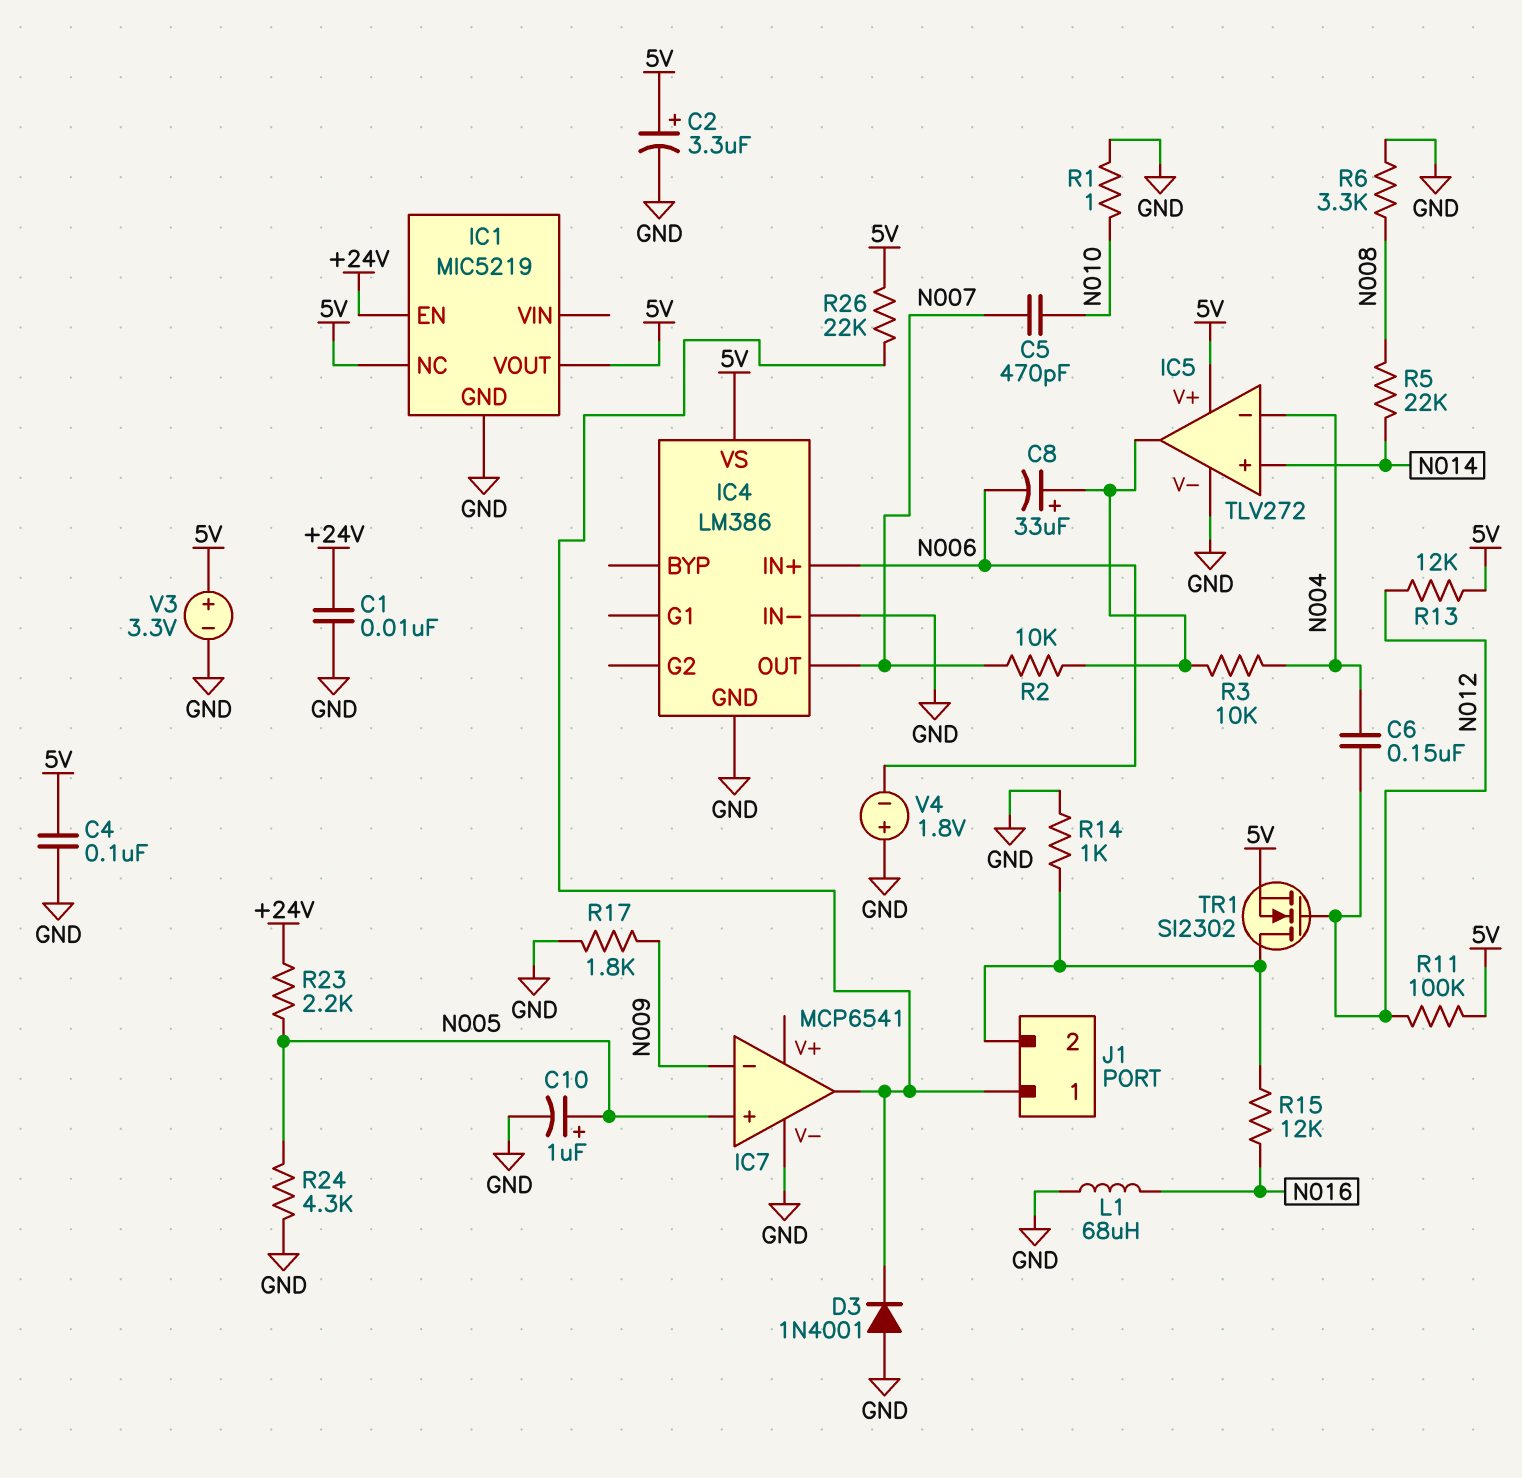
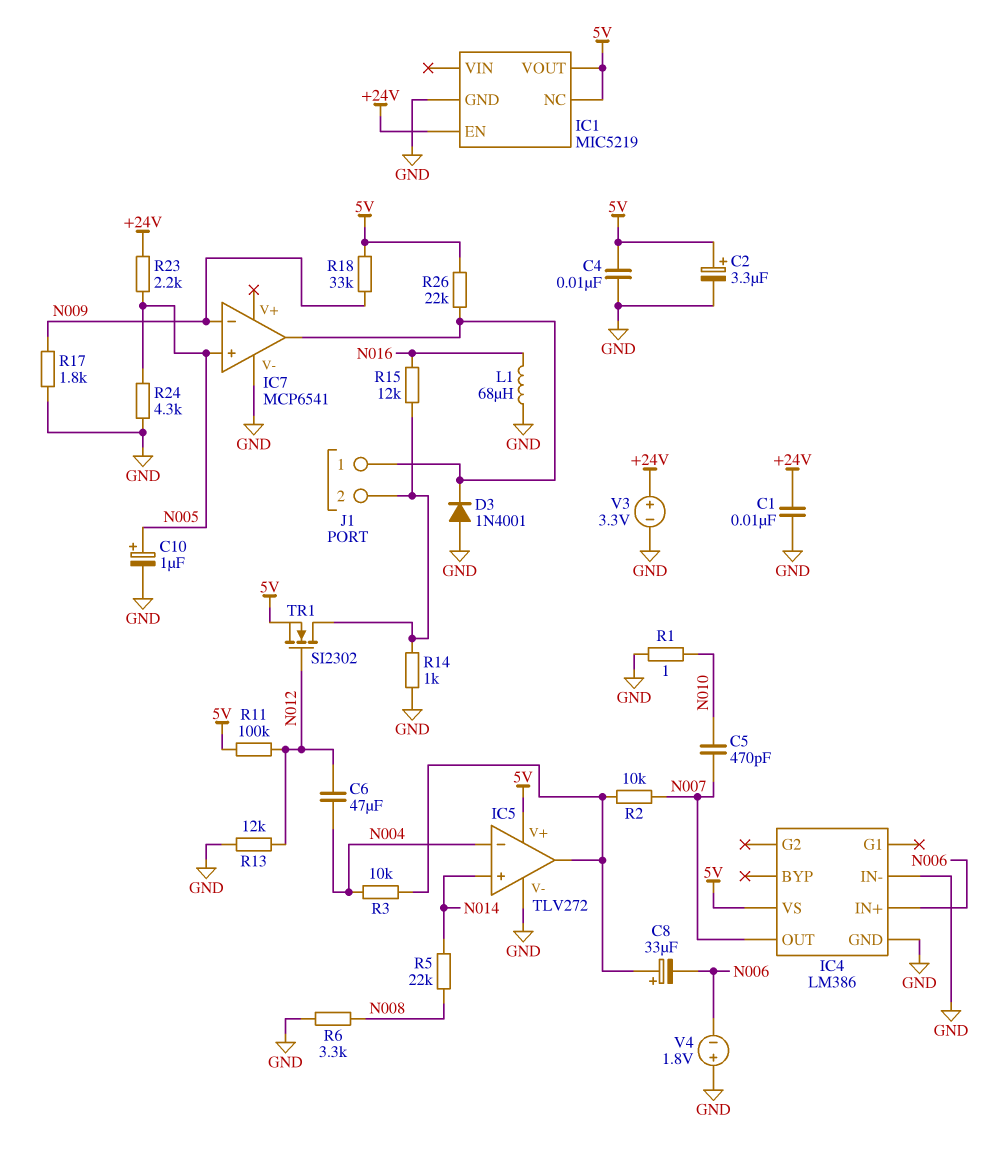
C4: 100nF (5V, GND) -> 10nF (5V, GND)
C6: 150nF (N004, N012) -> 47uF (N004, N012)
R13: 12k (5V, N012) -> 12k (GND, N012)
R18: none -> 33k (5V, N009)
V3: 3.3V (plus 5V, minus GND) -> 3.3V (plus +24V, minus GND)

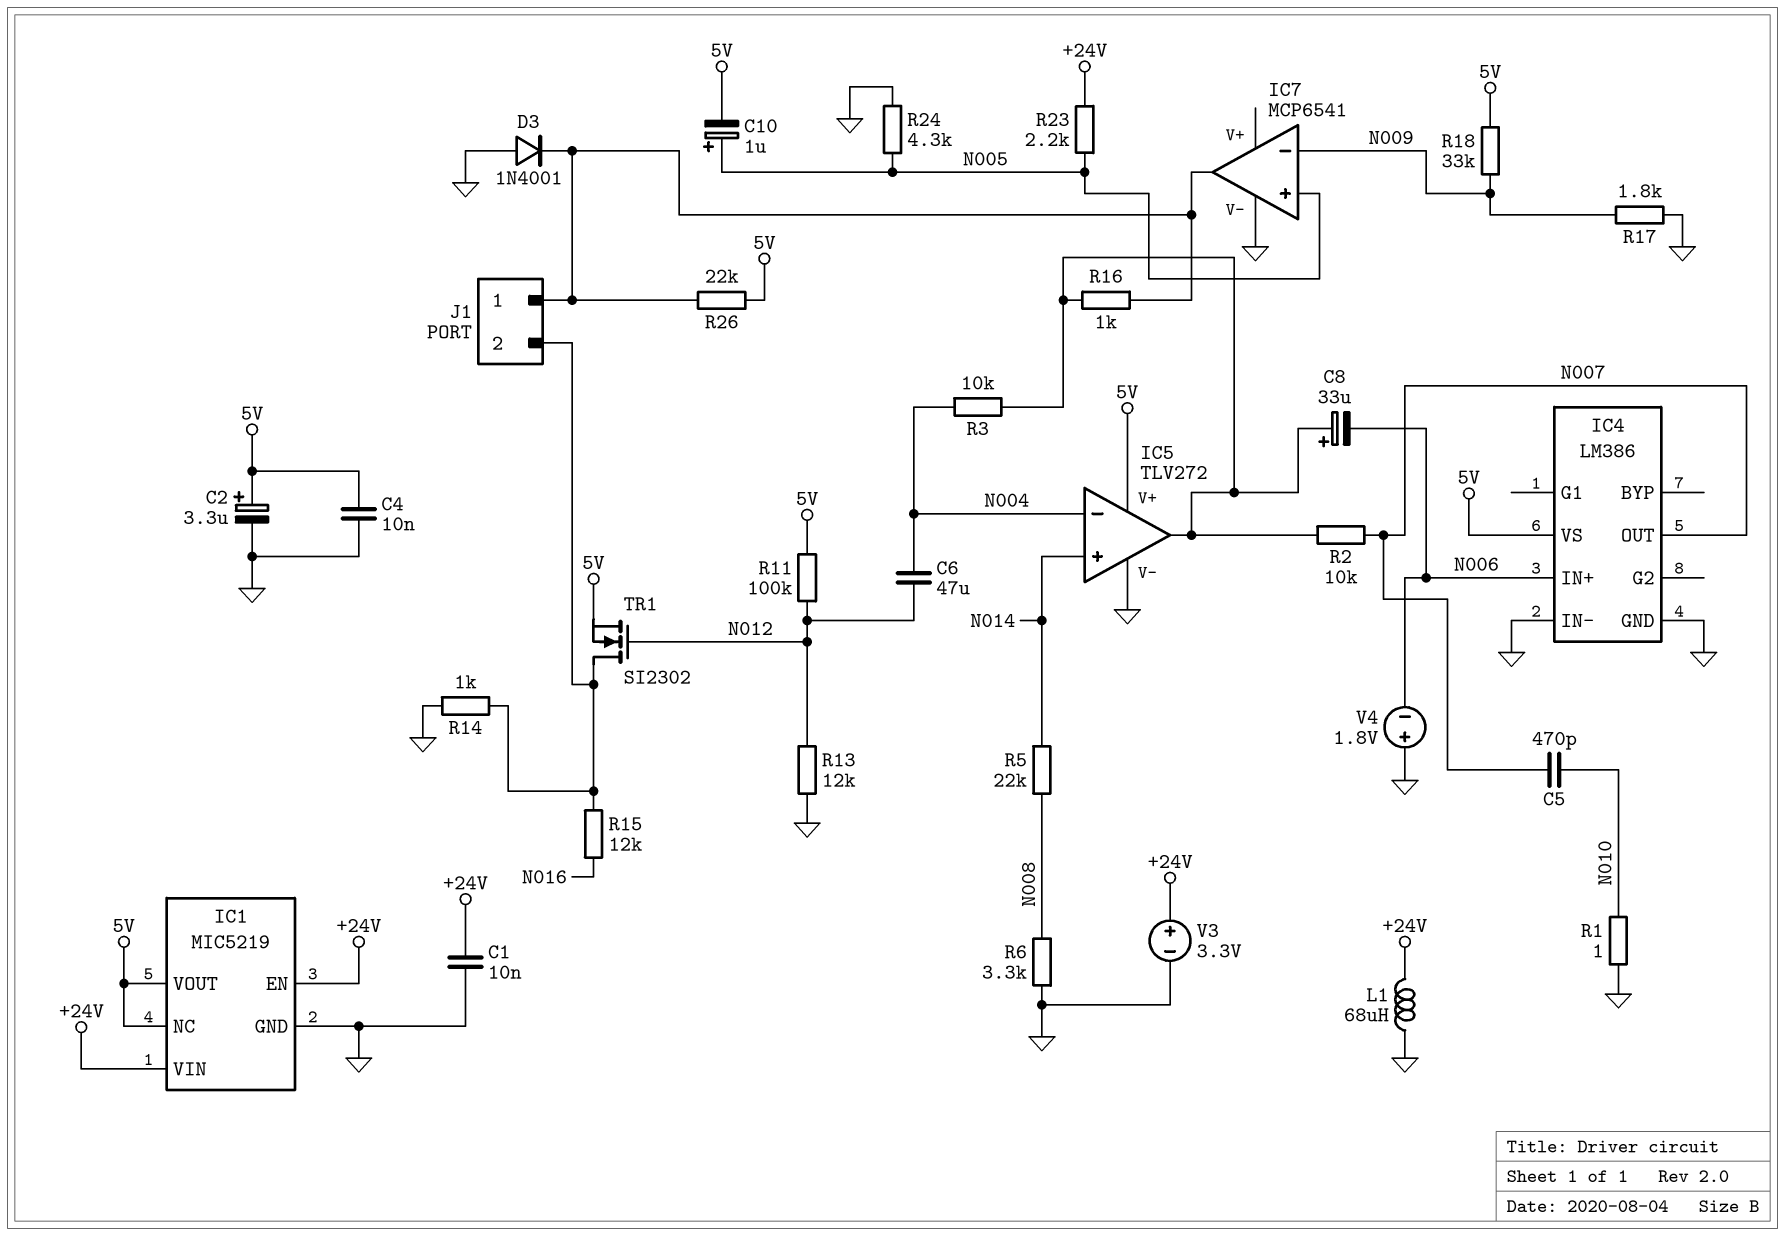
C10: 1uF (plus N005, minus GND) -> 1uF (plus N005, minus 5V)
IC1 pin VIN: none -> +24V
L1: 68uH (GND, N016) -> 68uH (+24V, GND)
R16: none -> 1k (IC5/out, IC7/out)

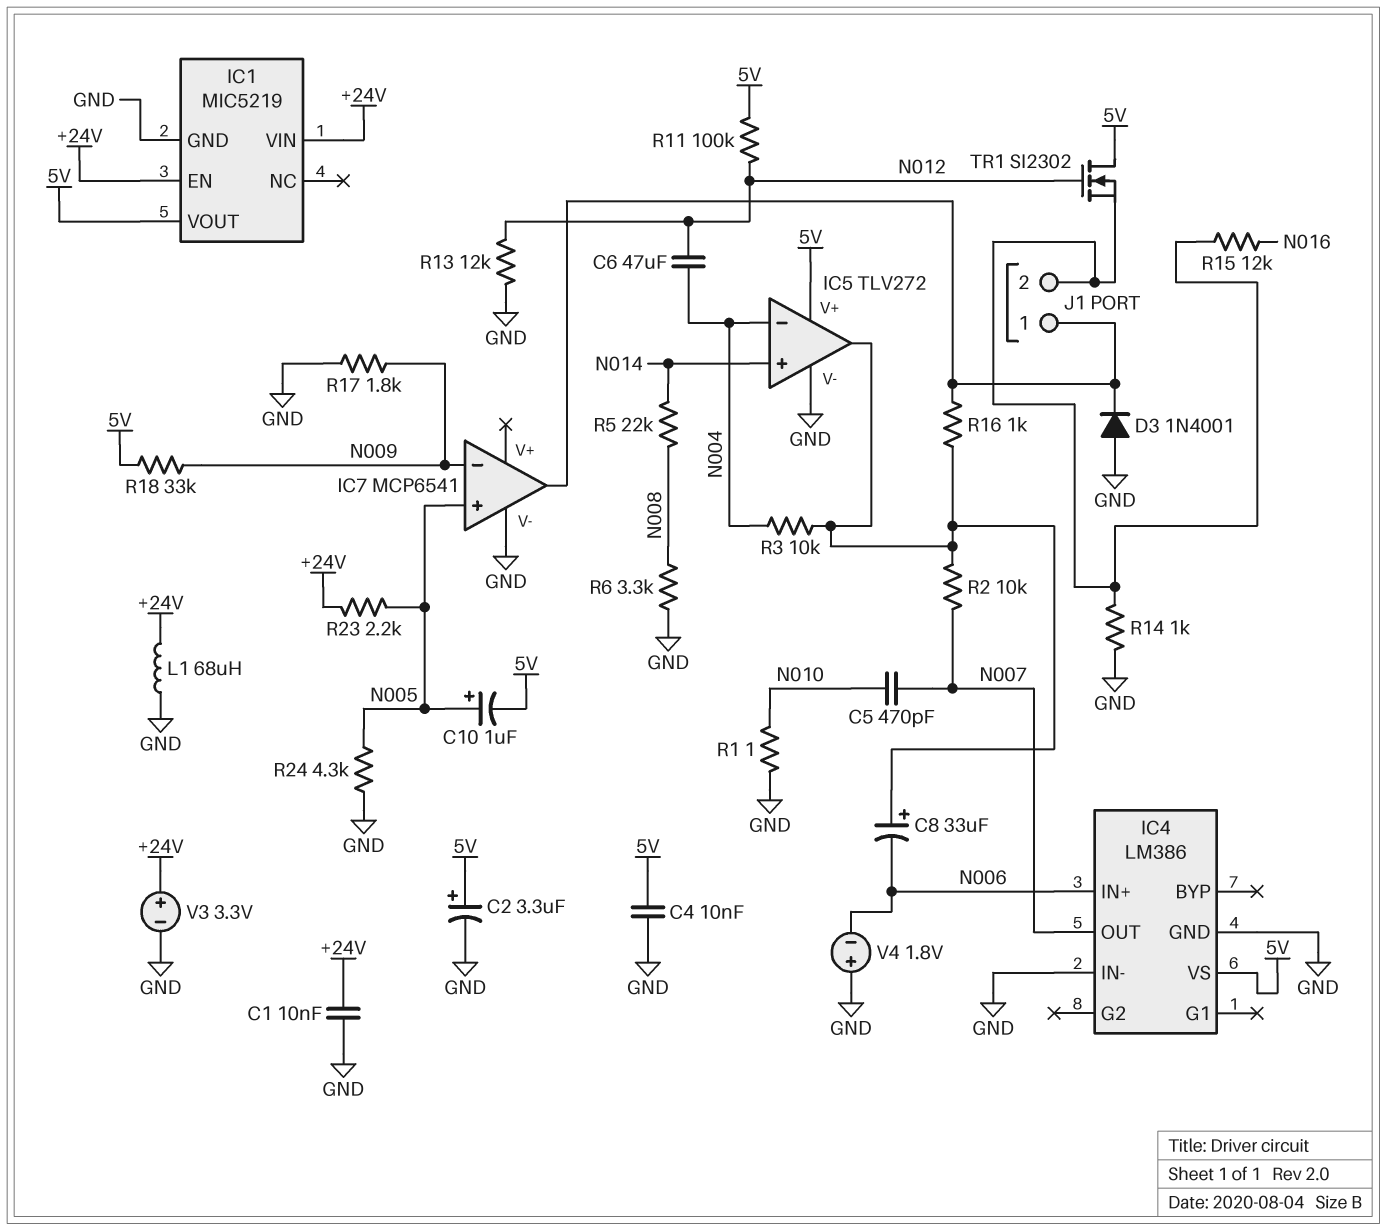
IC1 pin NC: 5V -> none
R26: 22k (5V, IC7/out) -> none
TR1: NMOS SI2302 (G N012, D J1/2, S 5V) -> NMOS SI2302 (G N012, D 5V, S J1/2)

